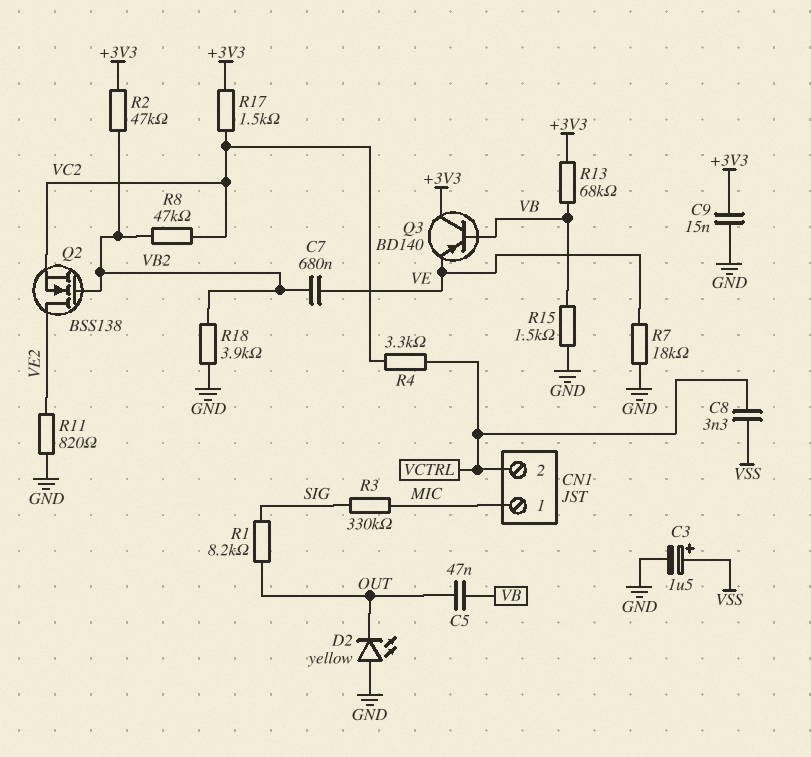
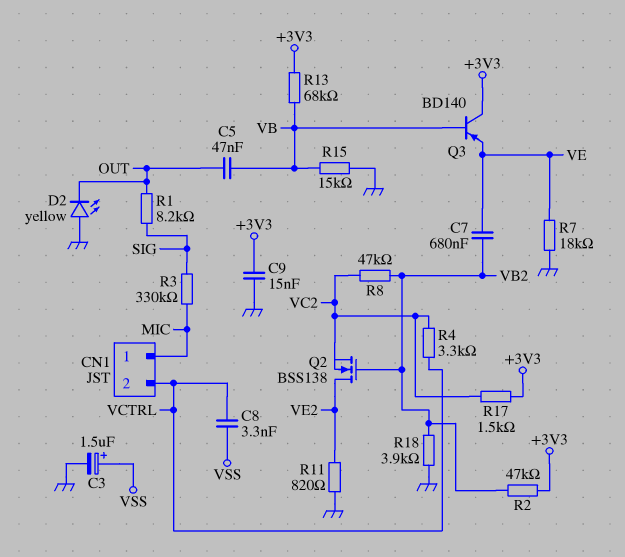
R15: 1.5k (GND, VB) -> 15k (GND, VB)

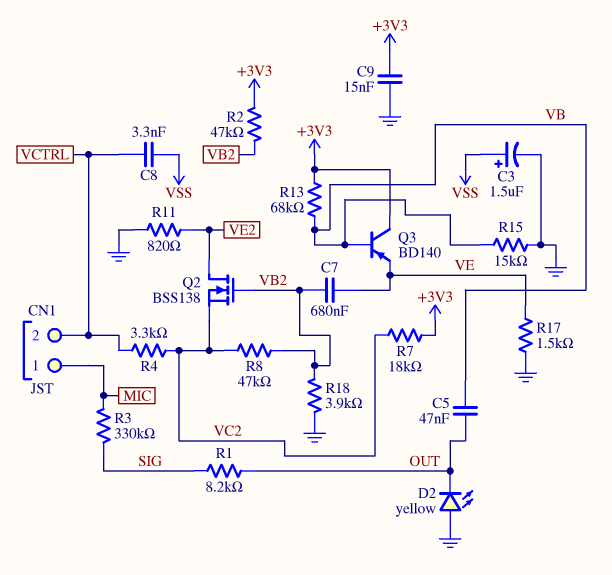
R7: 18k (GND, VE) -> 18k (+3V3, VC2)
R17: 1.5k (+3V3, VC2) -> 1.5k (GND, VE)

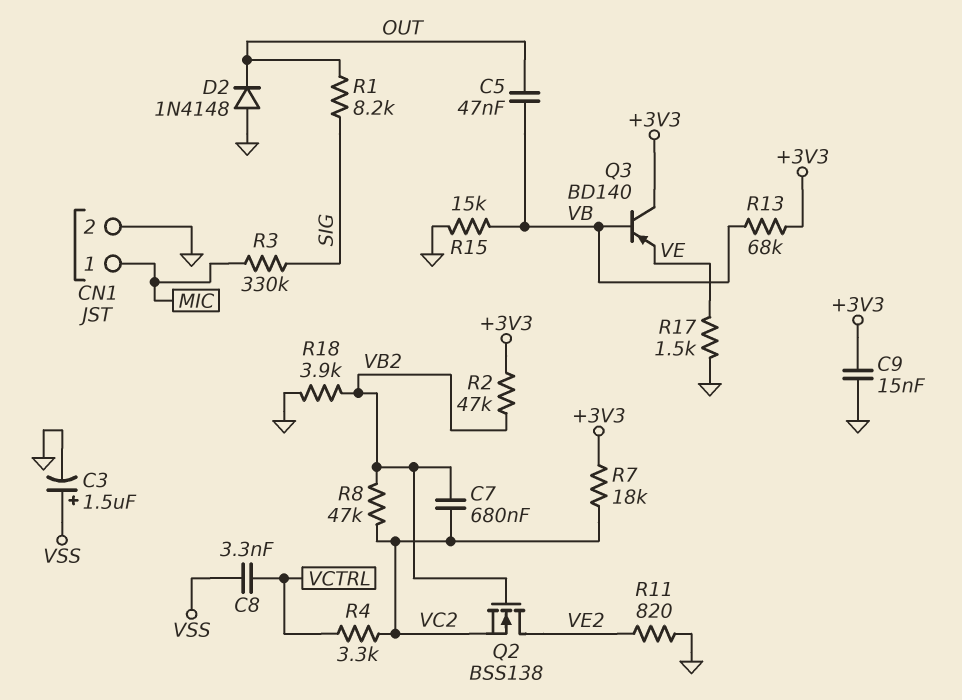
C7: 680nF (VB2, VE) -> 680nF (VB2, VC2)
CN1 pin 2: VCTRL -> GND
D2: LED yellow (A GND, K OUT) -> diode 1N4148 (A GND, K OUT)

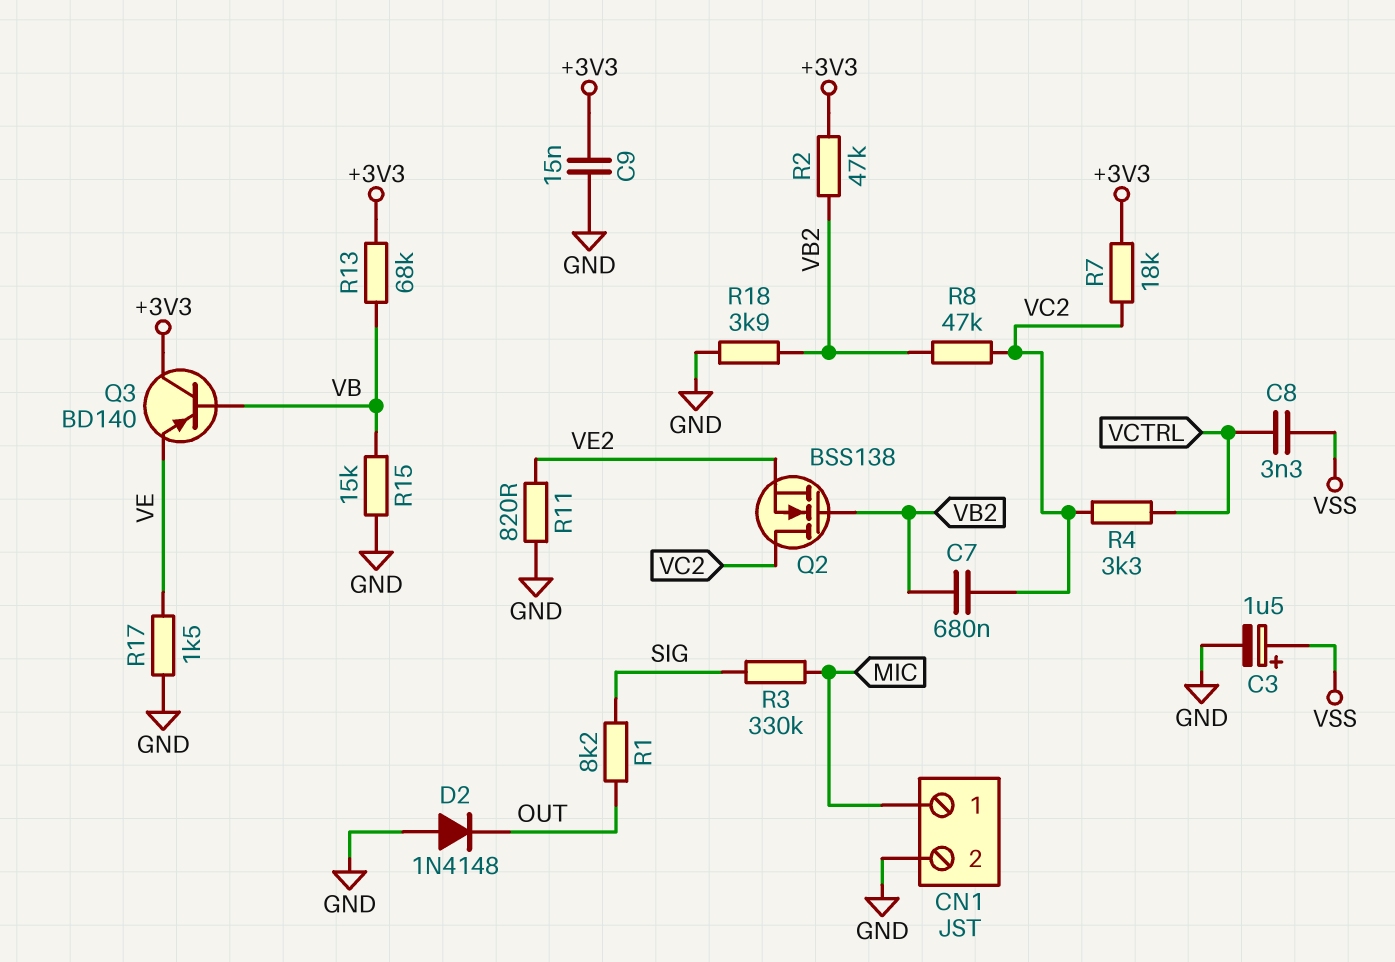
C5: 47nF (OUT, VB) -> none
Q2: NMOS BSS138 (G VB2, D VE2, S VC2) -> NMOS BSS138 (G VB2, D VC2, S VE2)

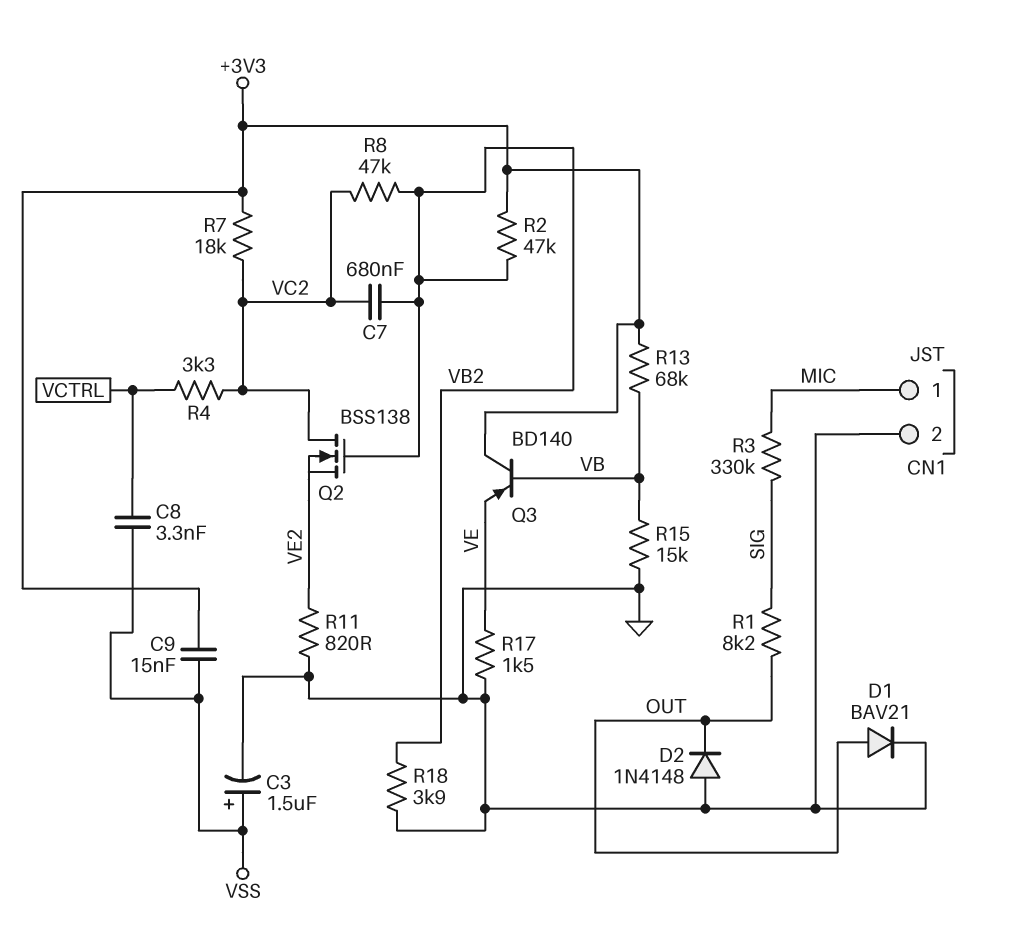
C9: 15nF (+3V3, GND) -> 15nF (+3V3, VSS)
D1: none -> diode BAV21 (A OUT, K GND)

